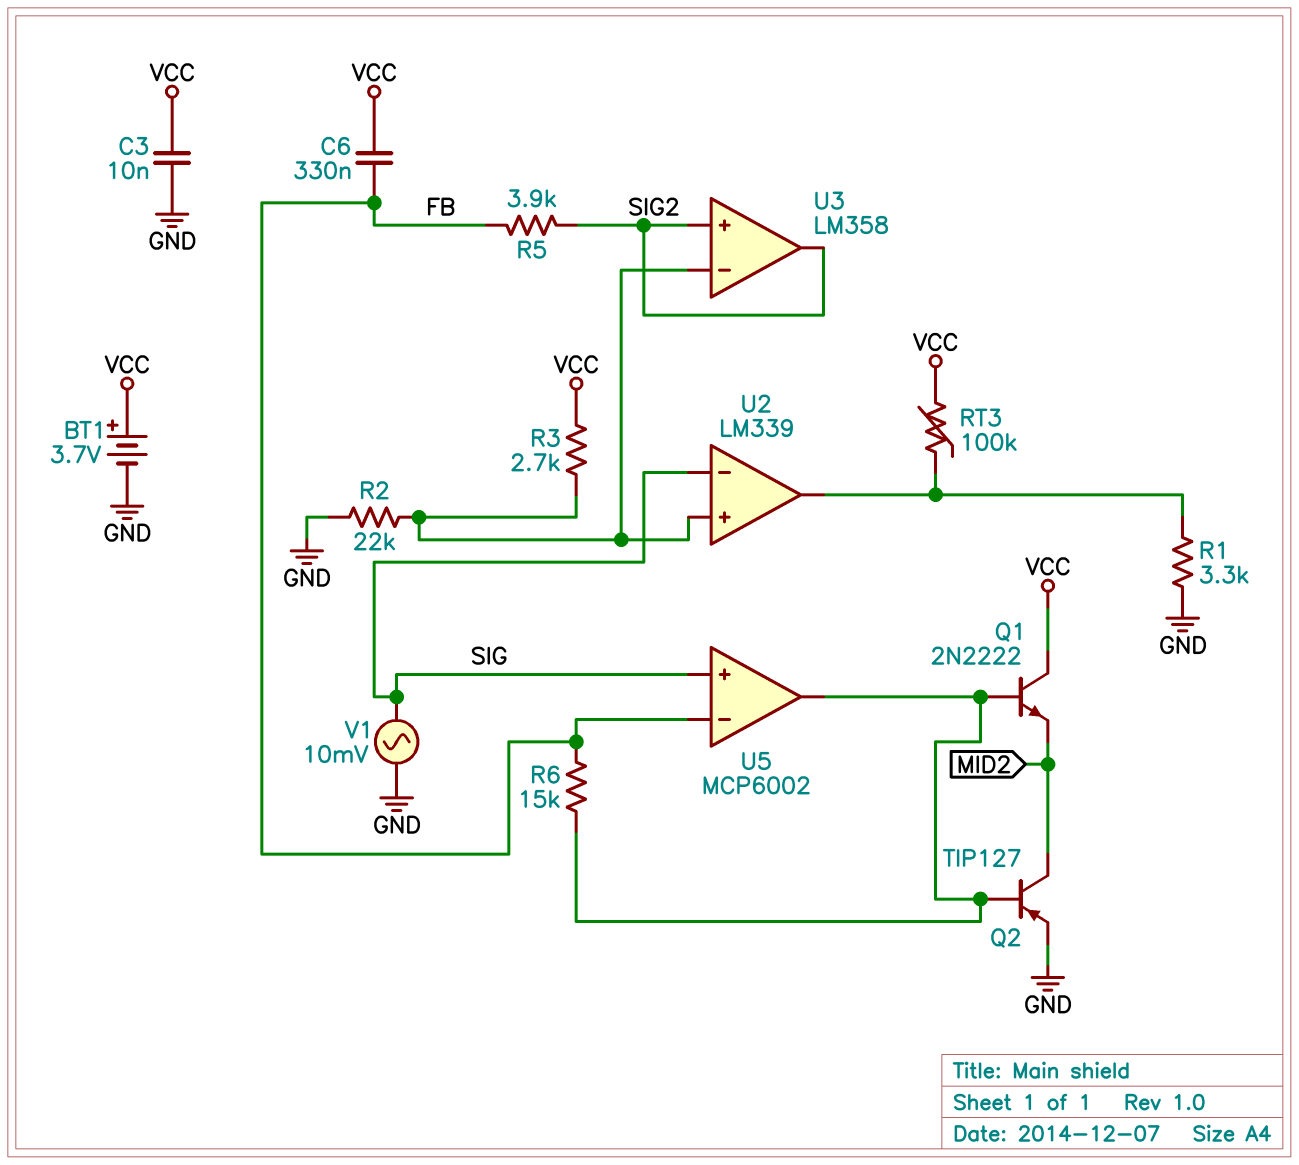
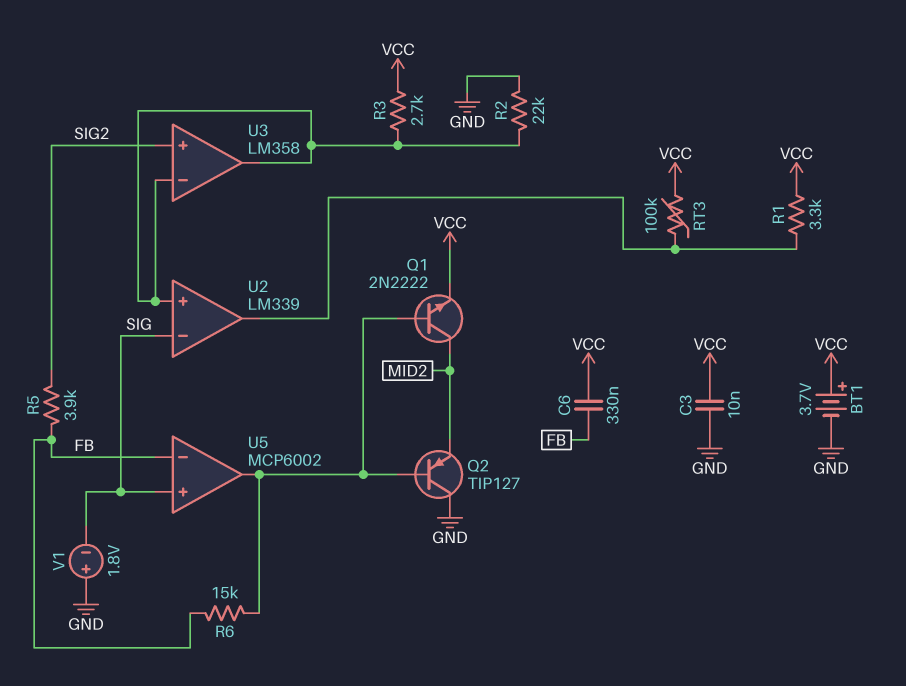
Q1: NPN 2N2222 (B U5/out, C VCC, E MID2) -> NPN 2N2222 (B U5/out, C MID2, E VCC)
Q2: PNP TIP127 (B U5/out, C MID2, E GND) -> PNP TIP127 (B U5/out, C GND, E MID2)
R1: 3.3k (GND, U2/out) -> 3.3k (U2/out, VCC)
U3 pin out: SIG2 -> U2/in+
V1: AC 10mV (GND, SIG) -> 1.8V (plus GND, minus SIG)

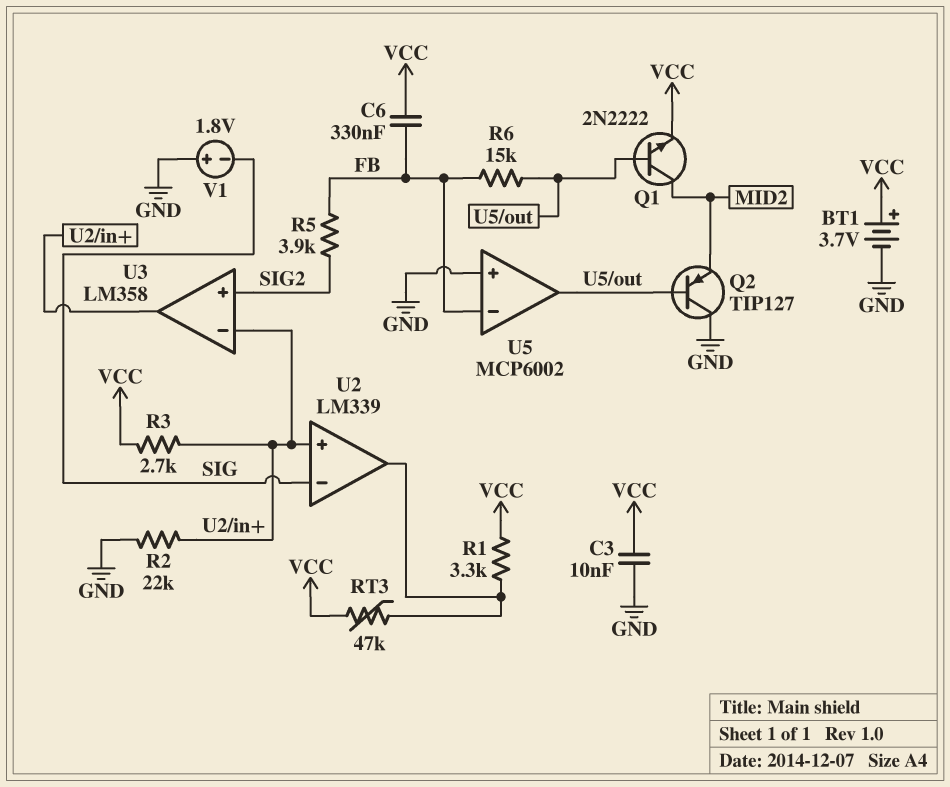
RT3: 100k (U2/out, VCC) -> 47k (U2/out, VCC)
U5 pin in+: SIG -> GND

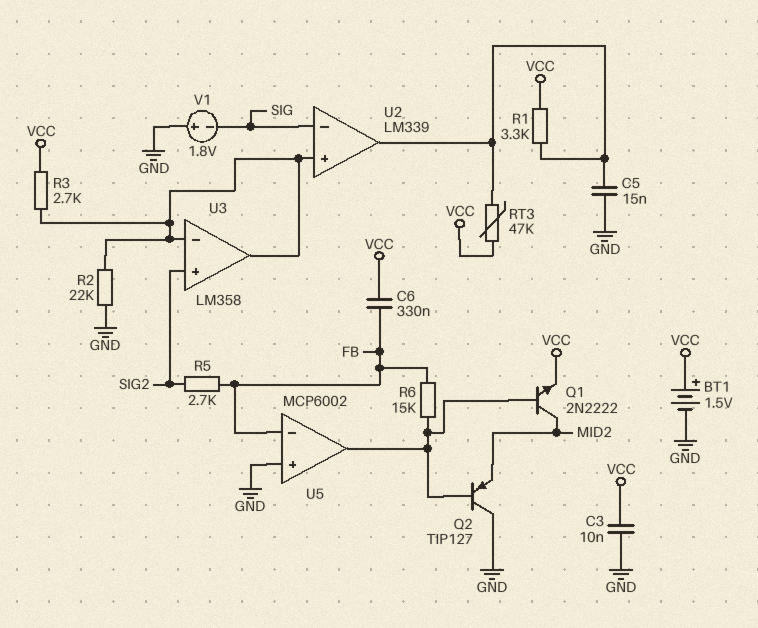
BT1: 3.7V (plus VCC, minus GND) -> 1.5V (plus VCC, minus GND)
C5: none -> 15nF (GND, U2/out)
R5: 3.9k (FB, SIG2) -> 2.7k (FB, SIG2)

